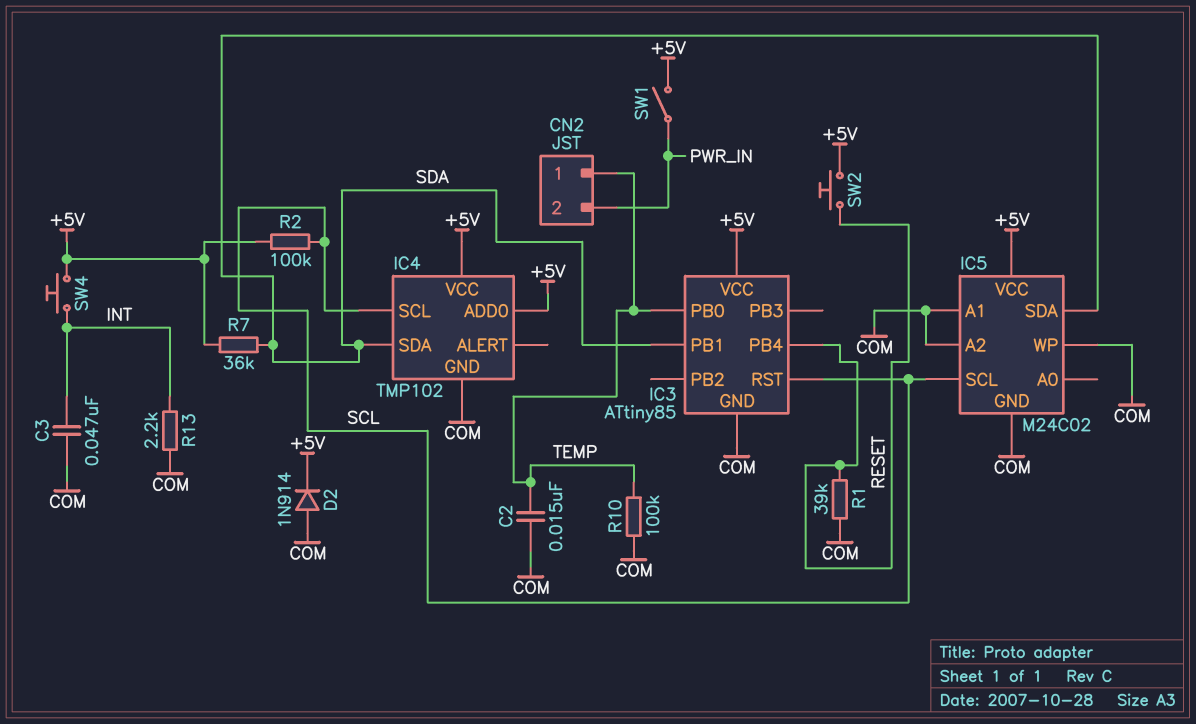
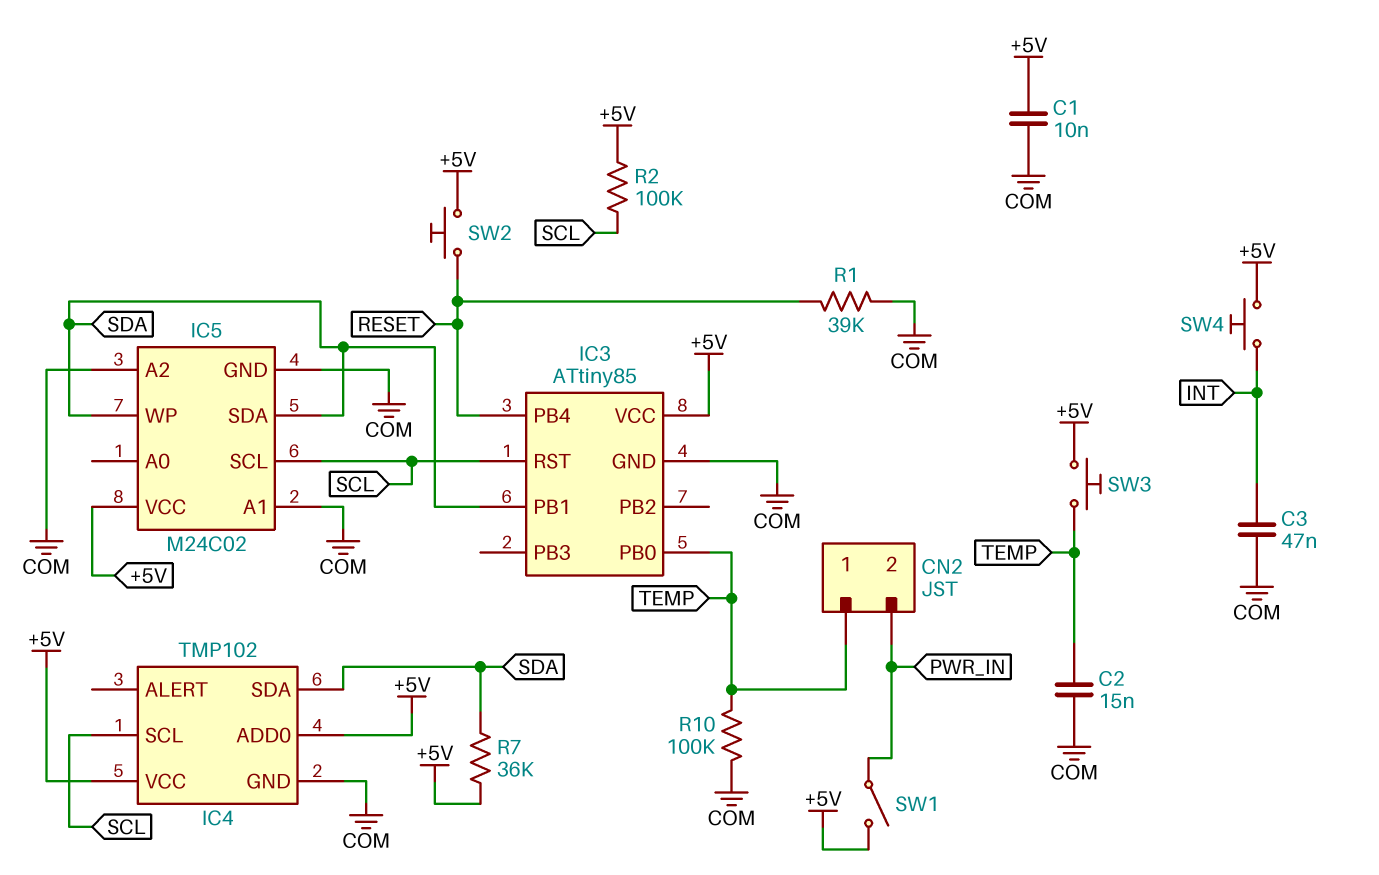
C1: none -> 10nF (+5V, COM)
D2: diode 1N914 (A COM, K +5V) -> none
IC5 pin WP: COM -> SDA
R13: 2.2k (COM, INT) -> none
SW3: none -> button (+5V, TEMP)

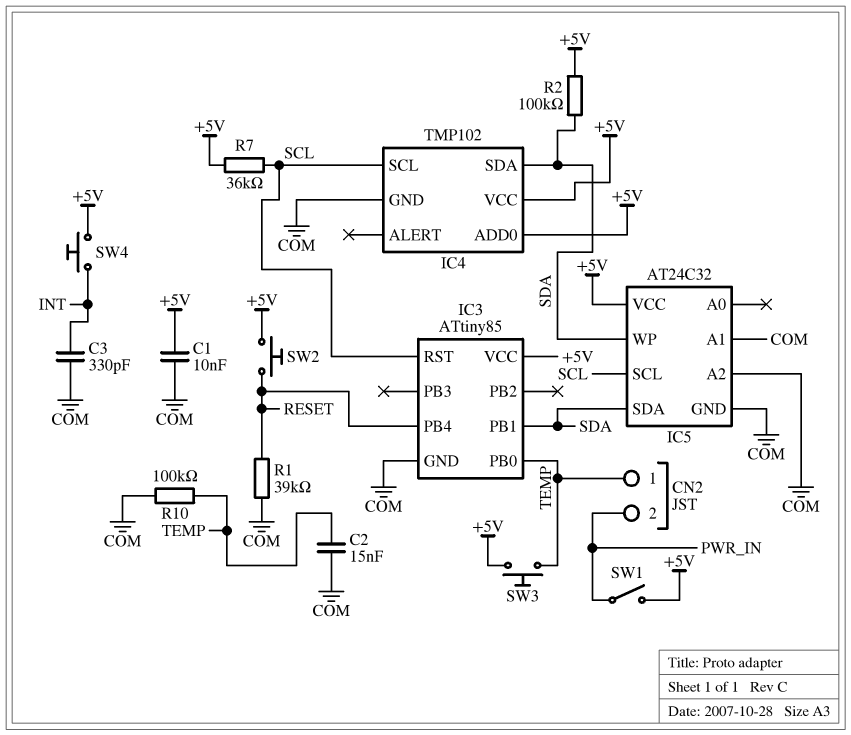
C3: 47nF (COM, INT) -> 330pF (COM, INT)
IC5: M24C02 -> AT24C32
R2: 100k (+5V, SCL) -> 100k (+5V, SDA)
R7: 36k (+5V, SDA) -> 36k (+5V, SCL)

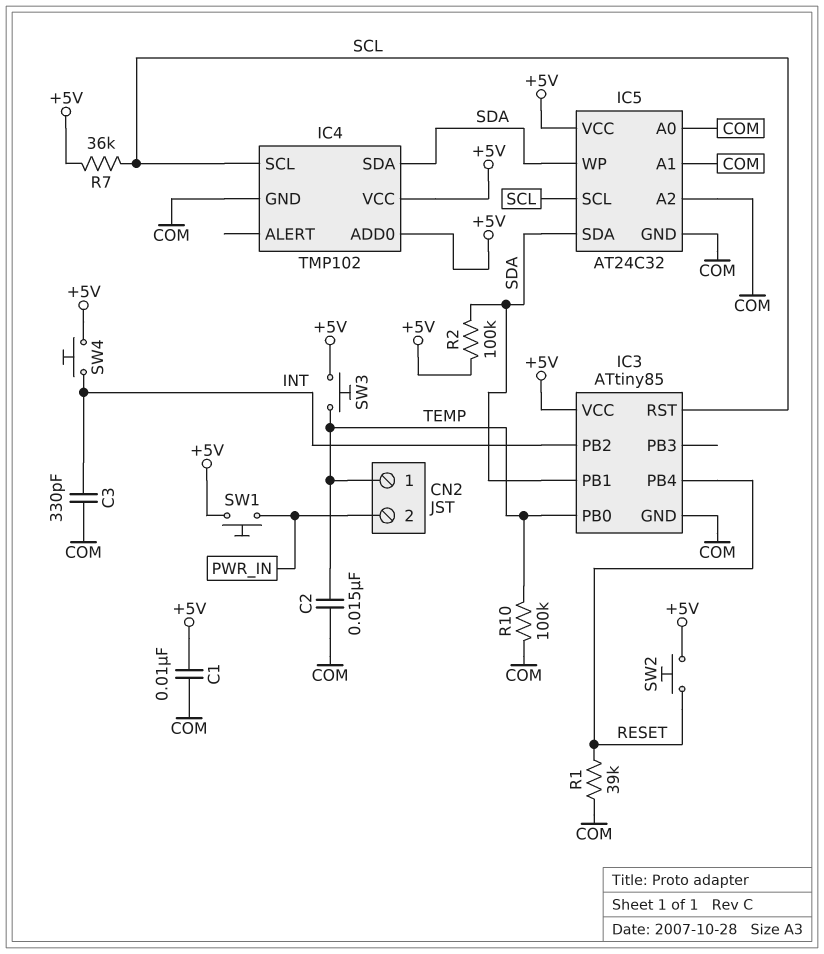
IC3 pin PB2: none -> INT
IC5 pin A0: none -> COM
SW1: switch (+5V, PWR_IN) -> button (+5V, PWR_IN)

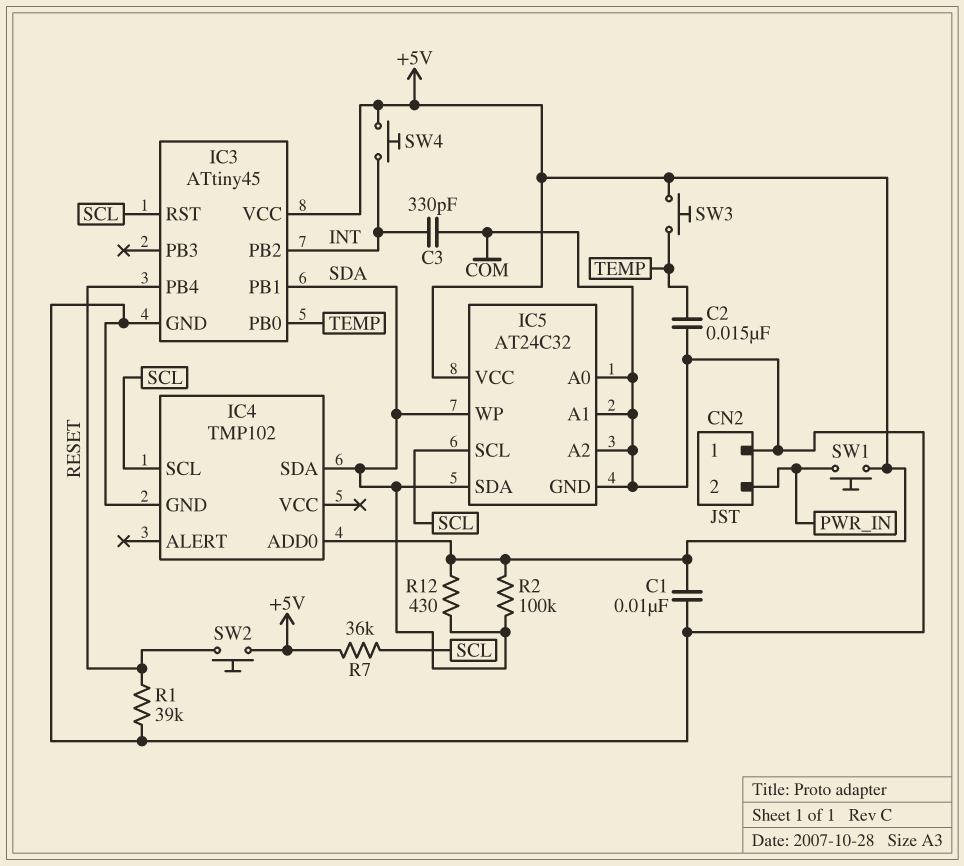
CN2 pin 1: TEMP -> COM
IC3: ATtiny85 -> ATtiny45
IC4 pin VCC: +5V -> none
R10: 100k (COM, TEMP) -> none
R12: none -> 430 (+5V, SDA)

